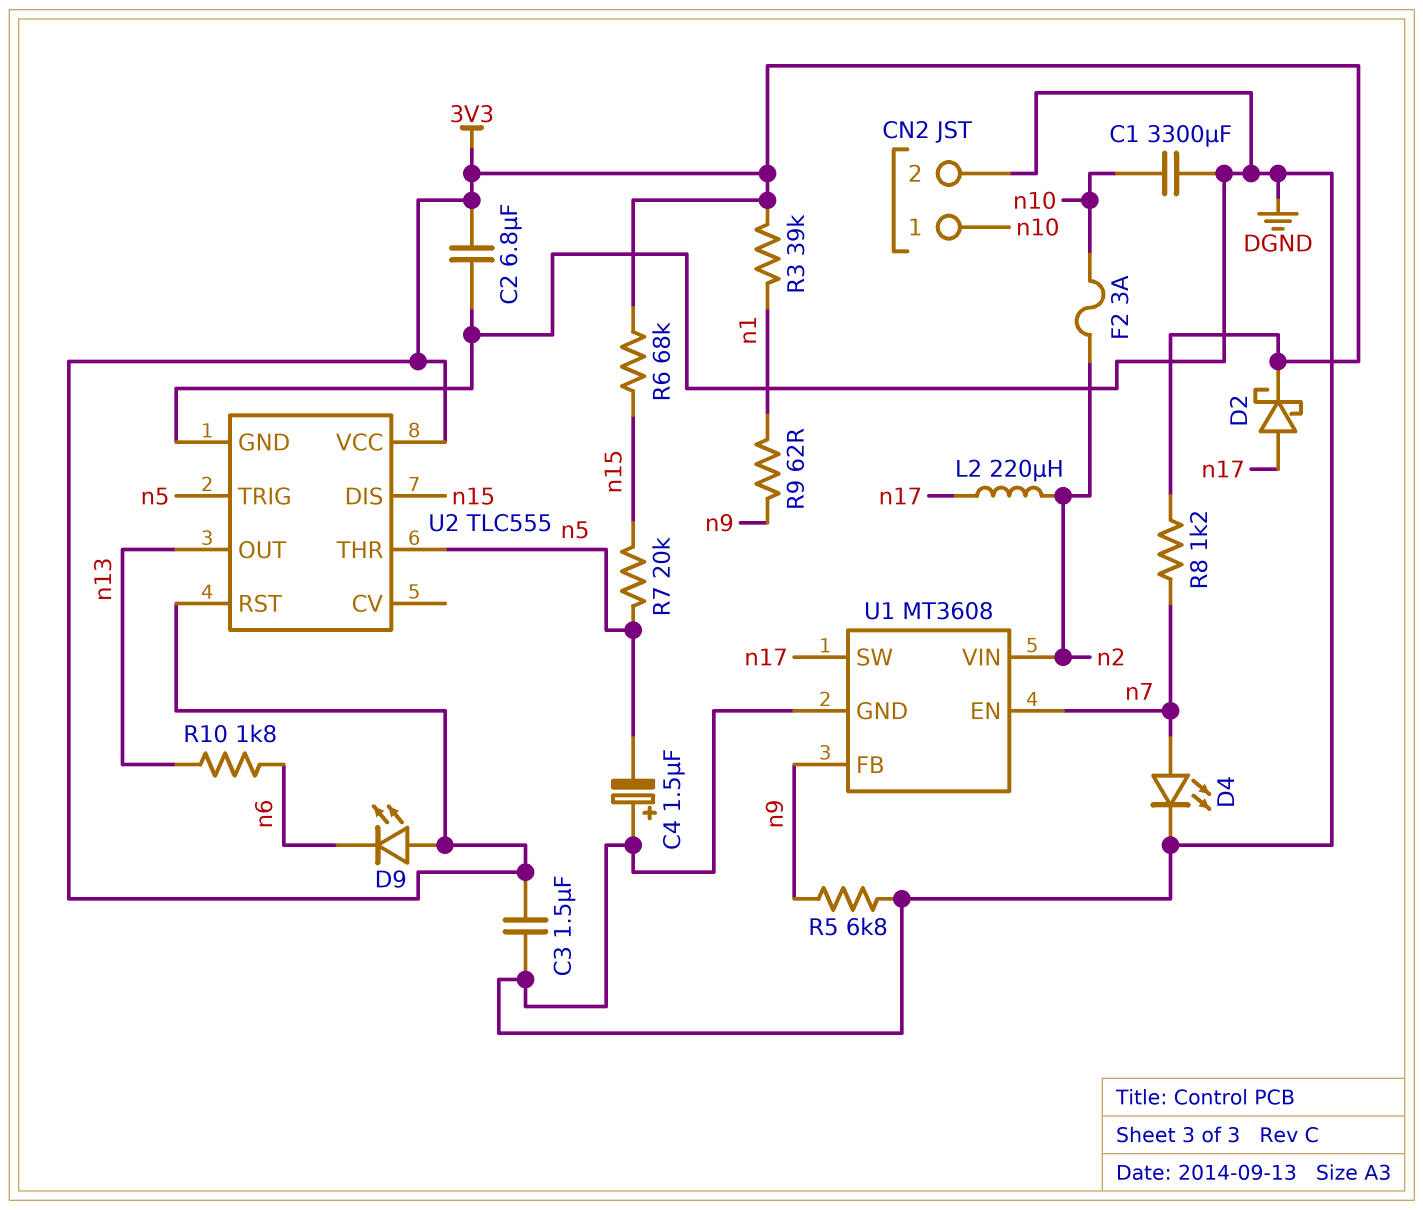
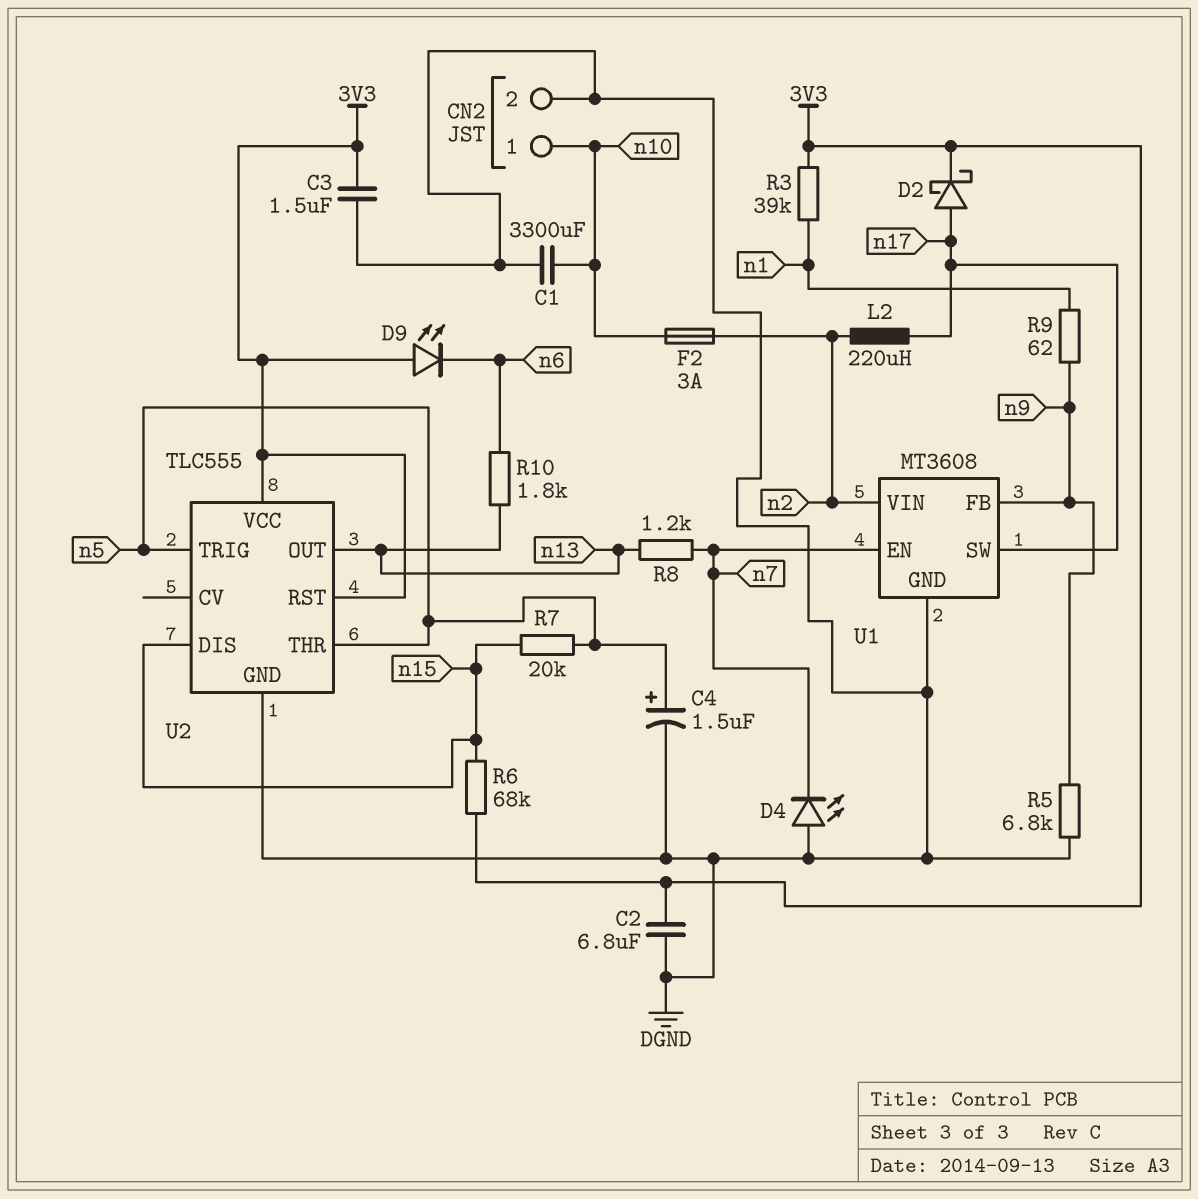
C4: 1.5uF (plus DGND, minus n5) -> 1.5uF (plus n5, minus DGND)
D4: LED (A n7, K DGND) -> LED (A DGND, K n7)
R8: 1.2k (3V3, n7) -> 1.2k (n7, n13)

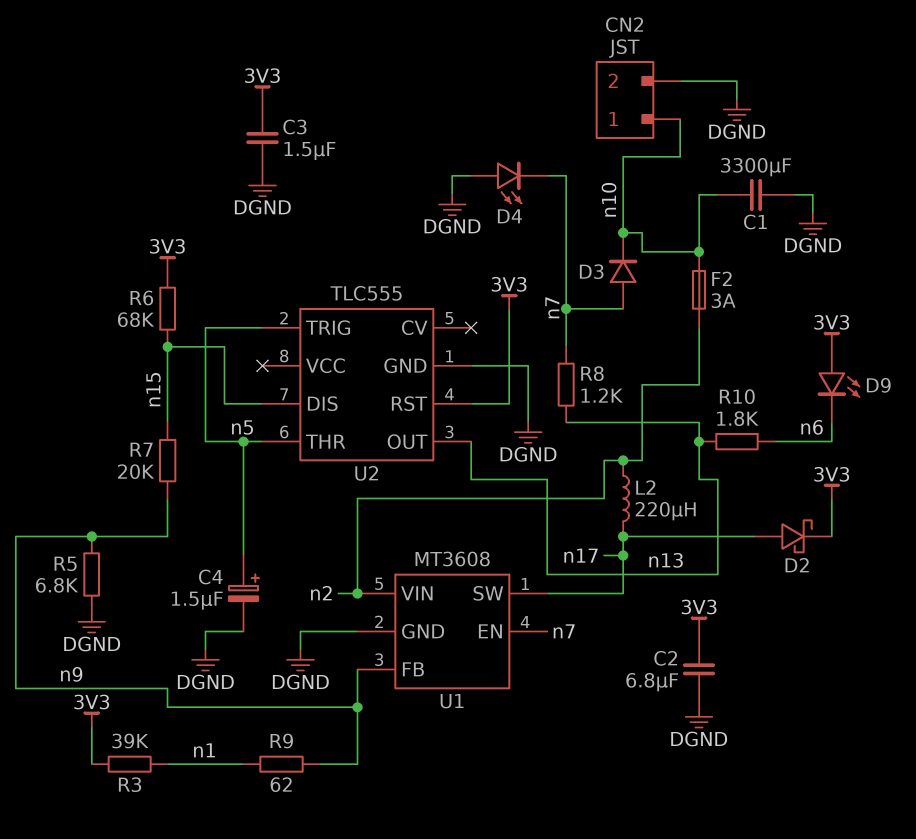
D3: none -> diode (A n7, K n10)
R7: 20k (n5, n15) -> 20k (n9, n15)
U2 pin VCC: 3V3 -> none

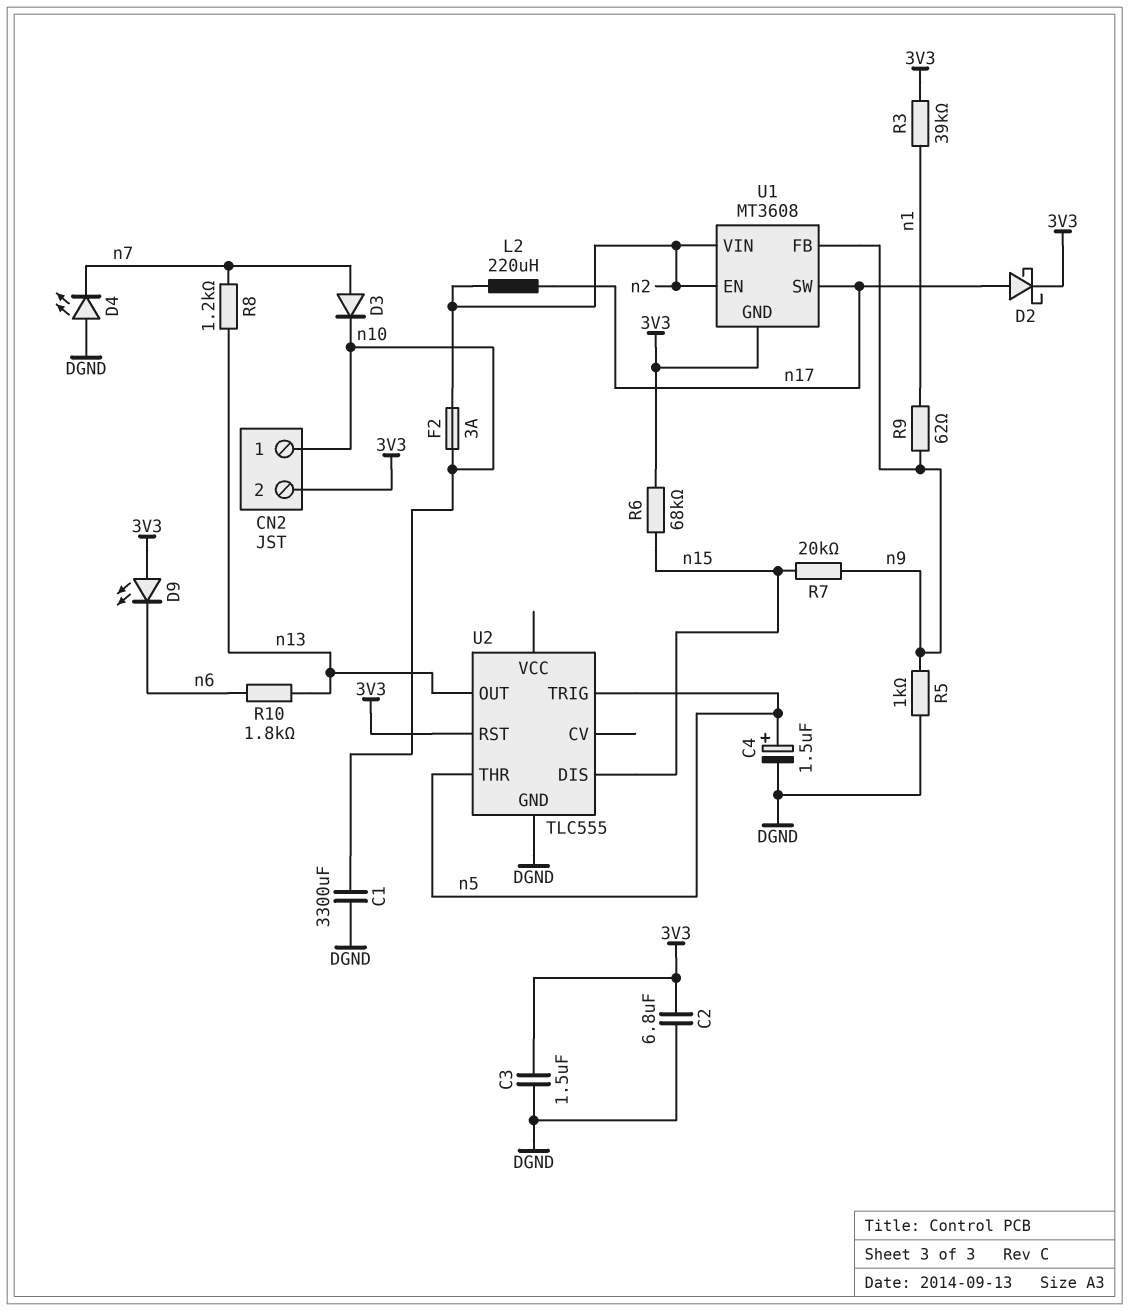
CN2 pin 2: DGND -> 3V3
R5: 6.8k (DGND, n9) -> 1k (DGND, n9)
U1 pin EN: n7 -> n2
U1 pin GND: DGND -> 3V3

